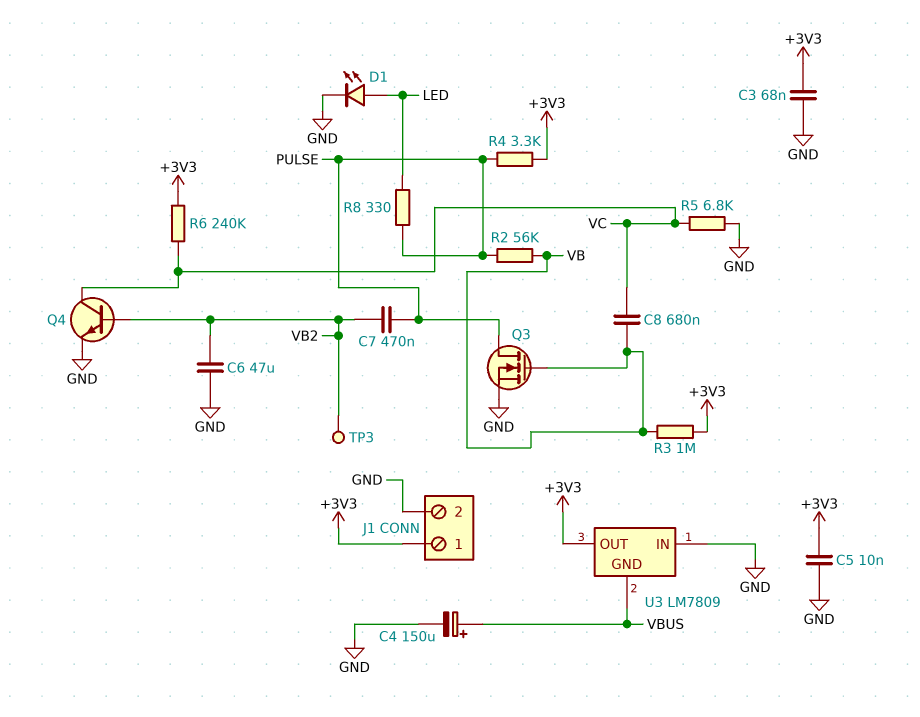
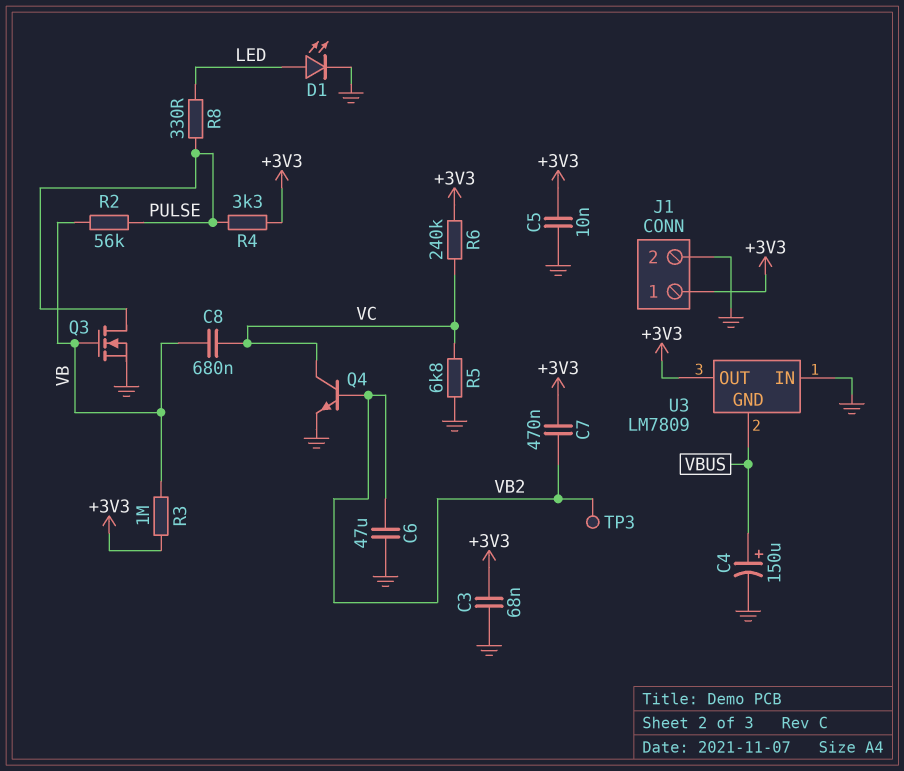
C7: 470nF (PULSE, VB2) -> 470nF (+3V3, VB2)

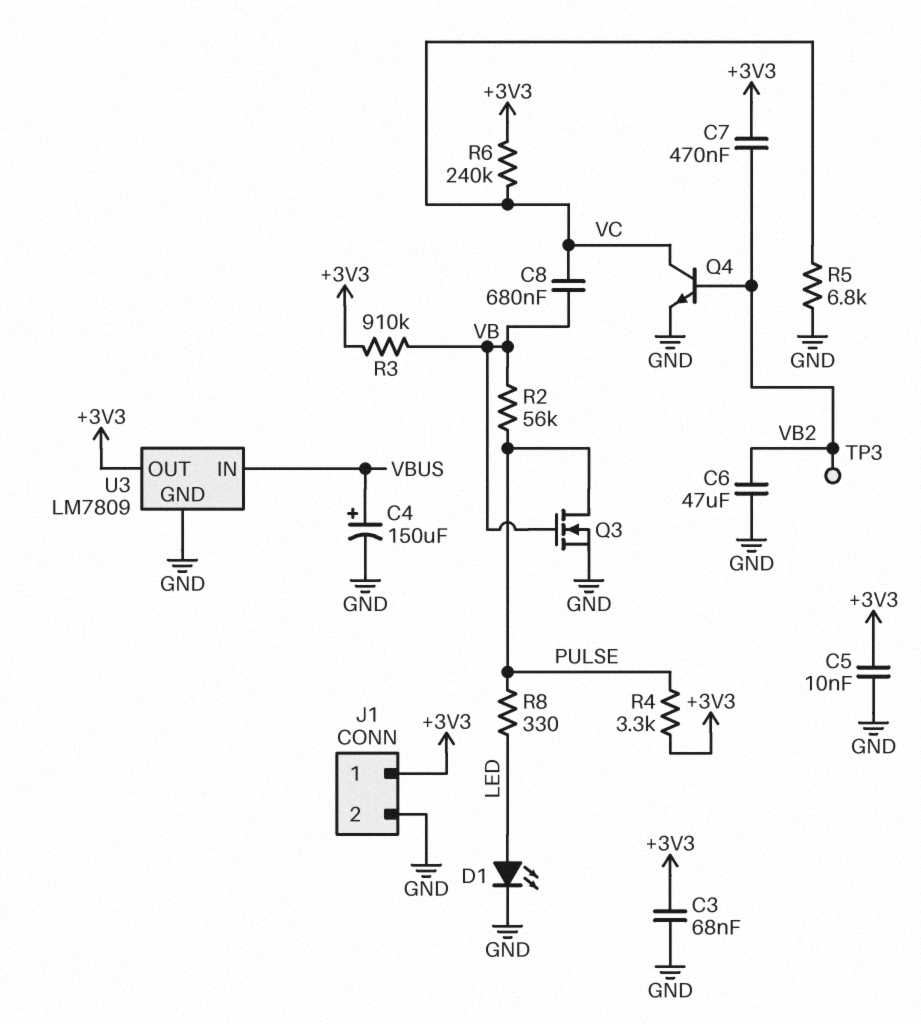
R3: 1M (+3V3, VB) -> 910k (+3V3, VB)
U3 pin GND: VBUS -> GND
U3 pin IN: GND -> VBUS

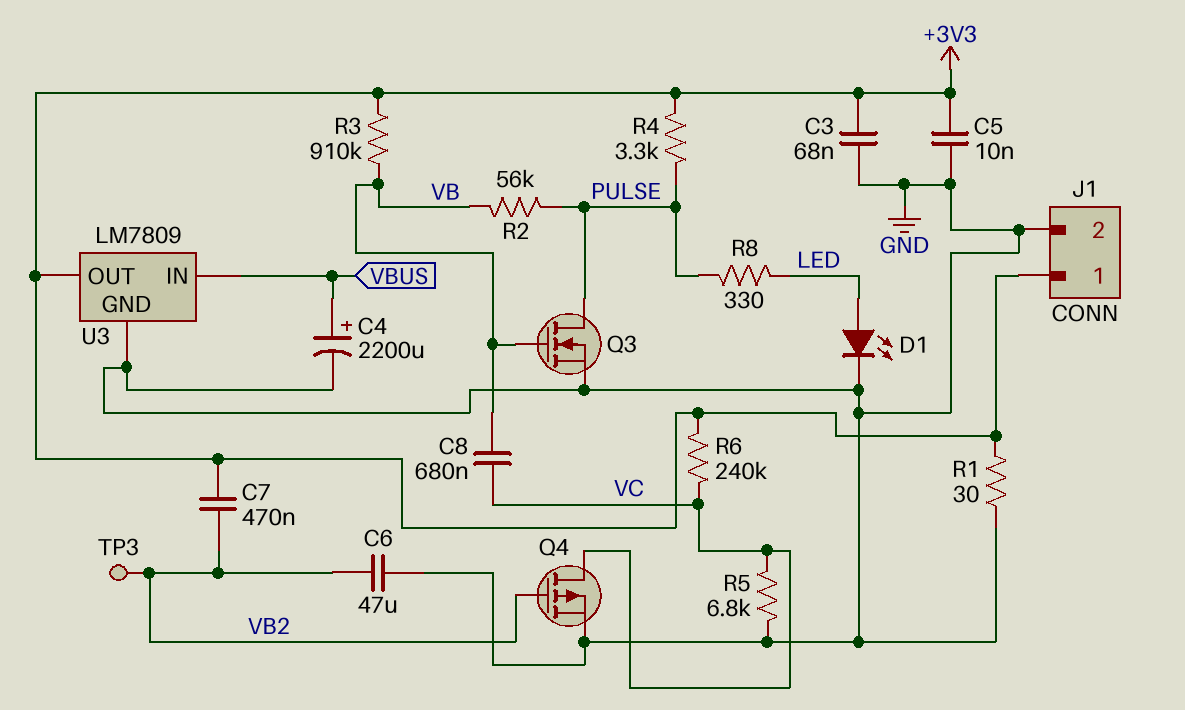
C4: 150uF (plus VBUS, minus GND) -> 2200uF (plus VBUS, minus GND)
Q4: NPN (B VB2, C VC, E GND) -> PMOS (G VB2, D VC, S GND)
R1: none -> 30 (+3V3, GND)

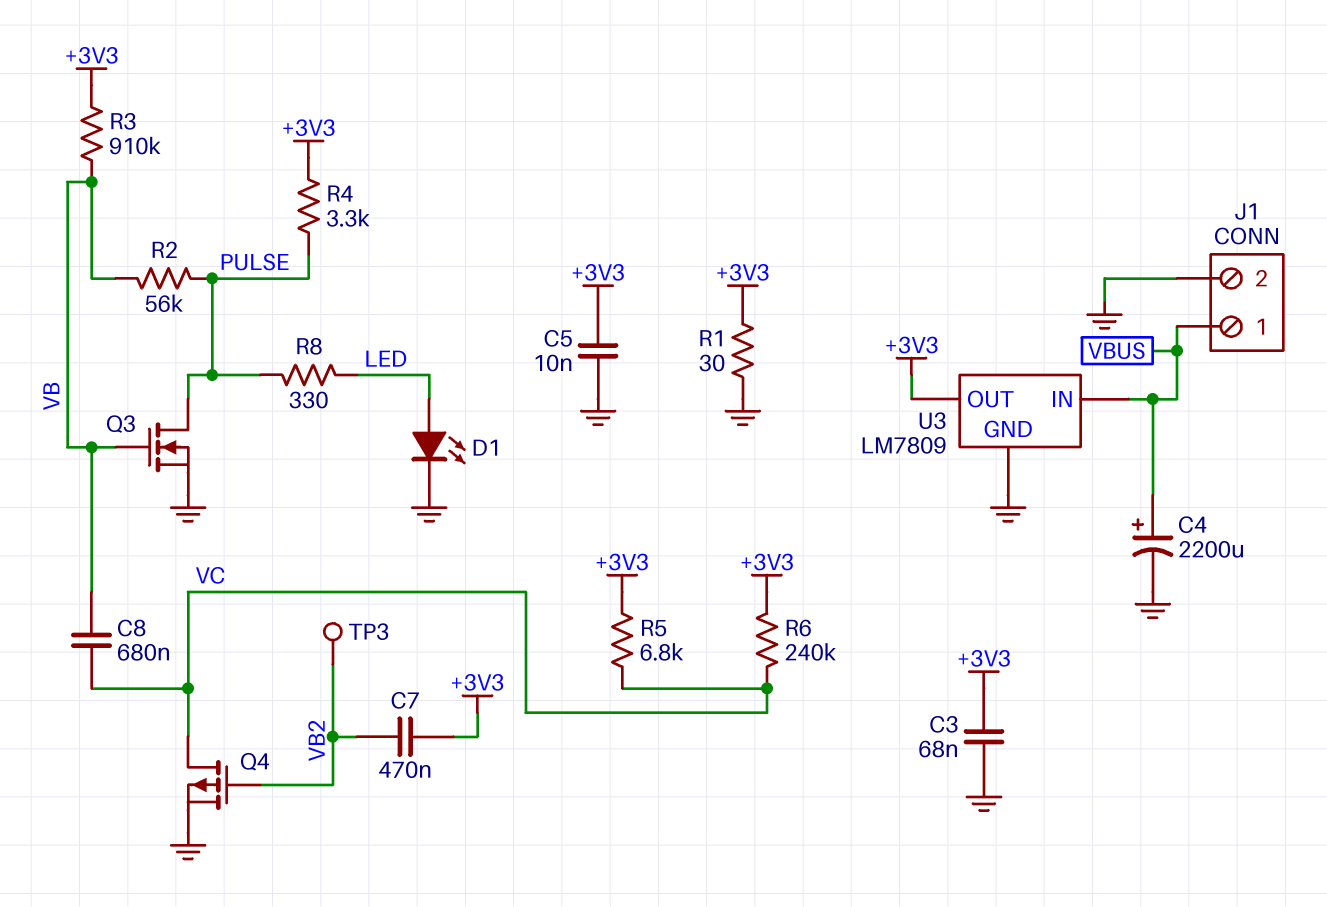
C6: 47uF (GND, VB2) -> none
J1 pin 1: +3V3 -> VBUS
R5: 6.8k (GND, VC) -> 6.8k (+3V3, VC)

